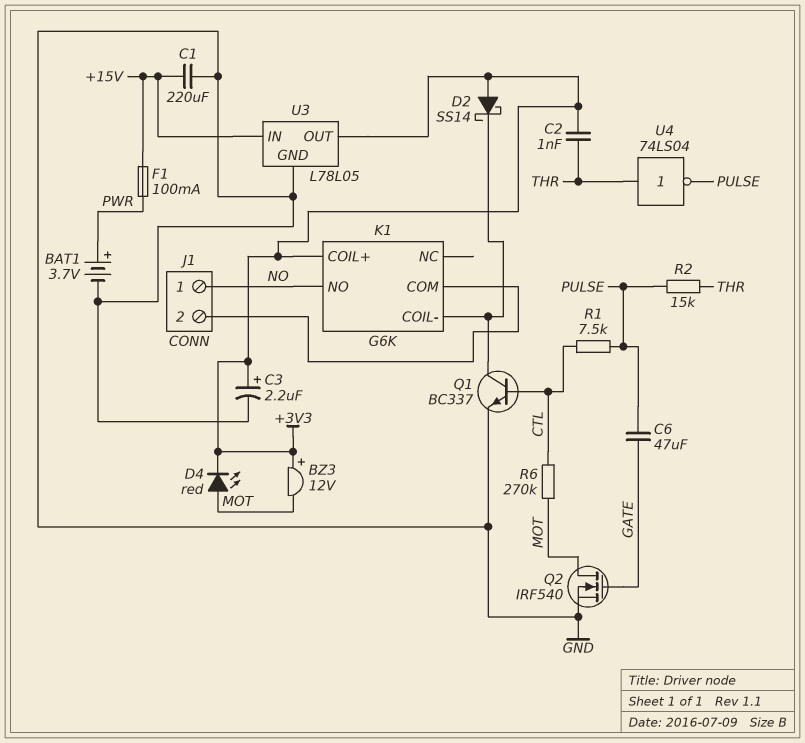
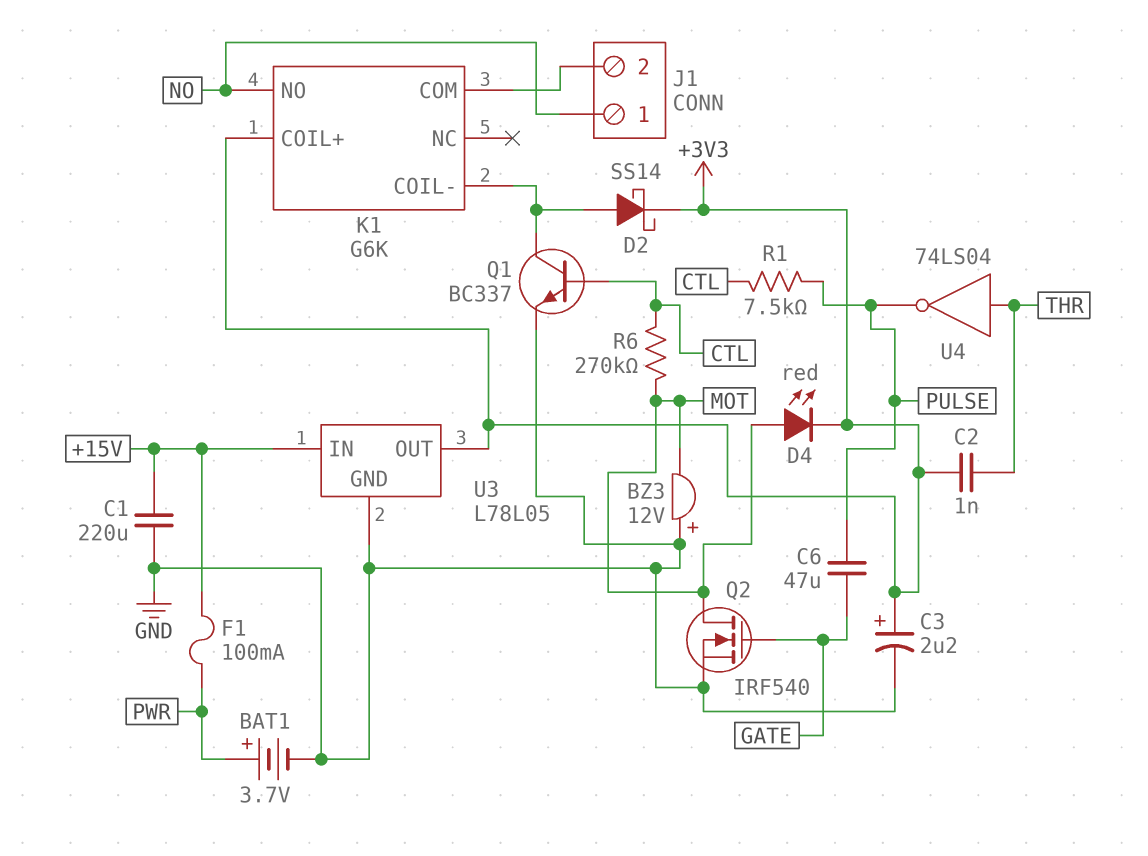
BZ3: buzzer 12V (plus +3V3, minus MOT) -> buzzer 12V (plus GND, minus MOT)
D2: schottky SS14 (A +3V3, K K1/COIL-) -> schottky SS14 (A K1/COIL-, K +3V3)
R2: 15k (PULSE, THR) -> none

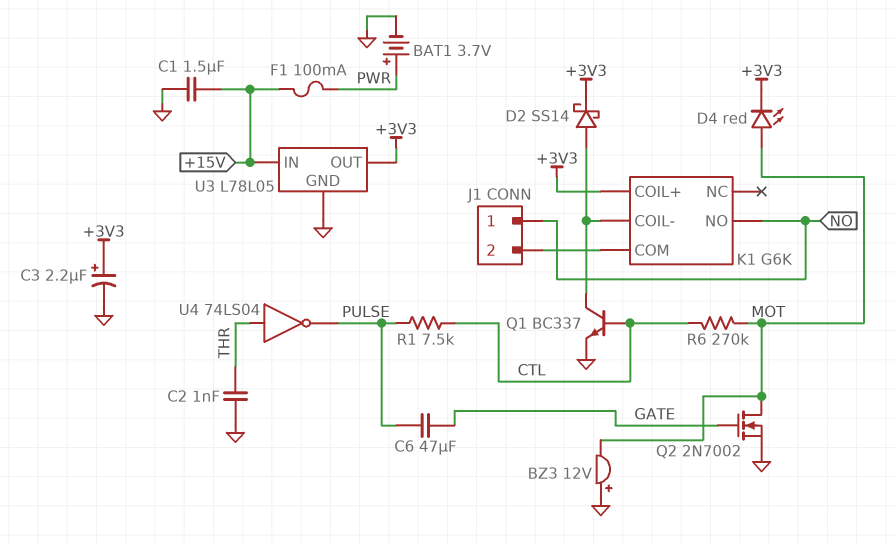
C1: 220uF (+15V, GND) -> 1.5uF (+15V, GND)
C2: 1nF (+3V3, THR) -> 1nF (GND, THR)
Q2: NMOS IRF540 (G GATE, D MOT, S GND) -> NMOS 2N7002 (G GATE, D MOT, S GND)

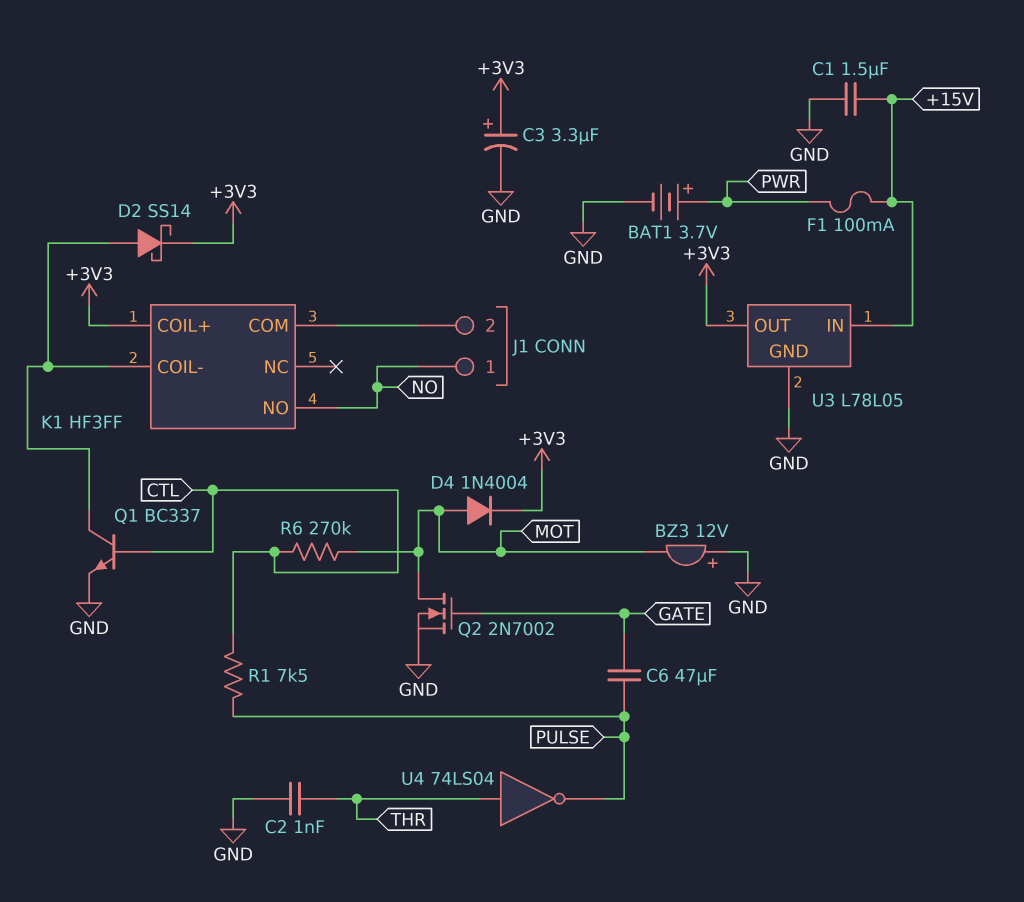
C3: 2.2uF (plus +3V3, minus GND) -> 3.3uF (plus +3V3, minus GND)
D4: LED red (A MOT, K +3V3) -> diode 1N4004 (A MOT, K +3V3)
K1: G6K -> HF3FF

